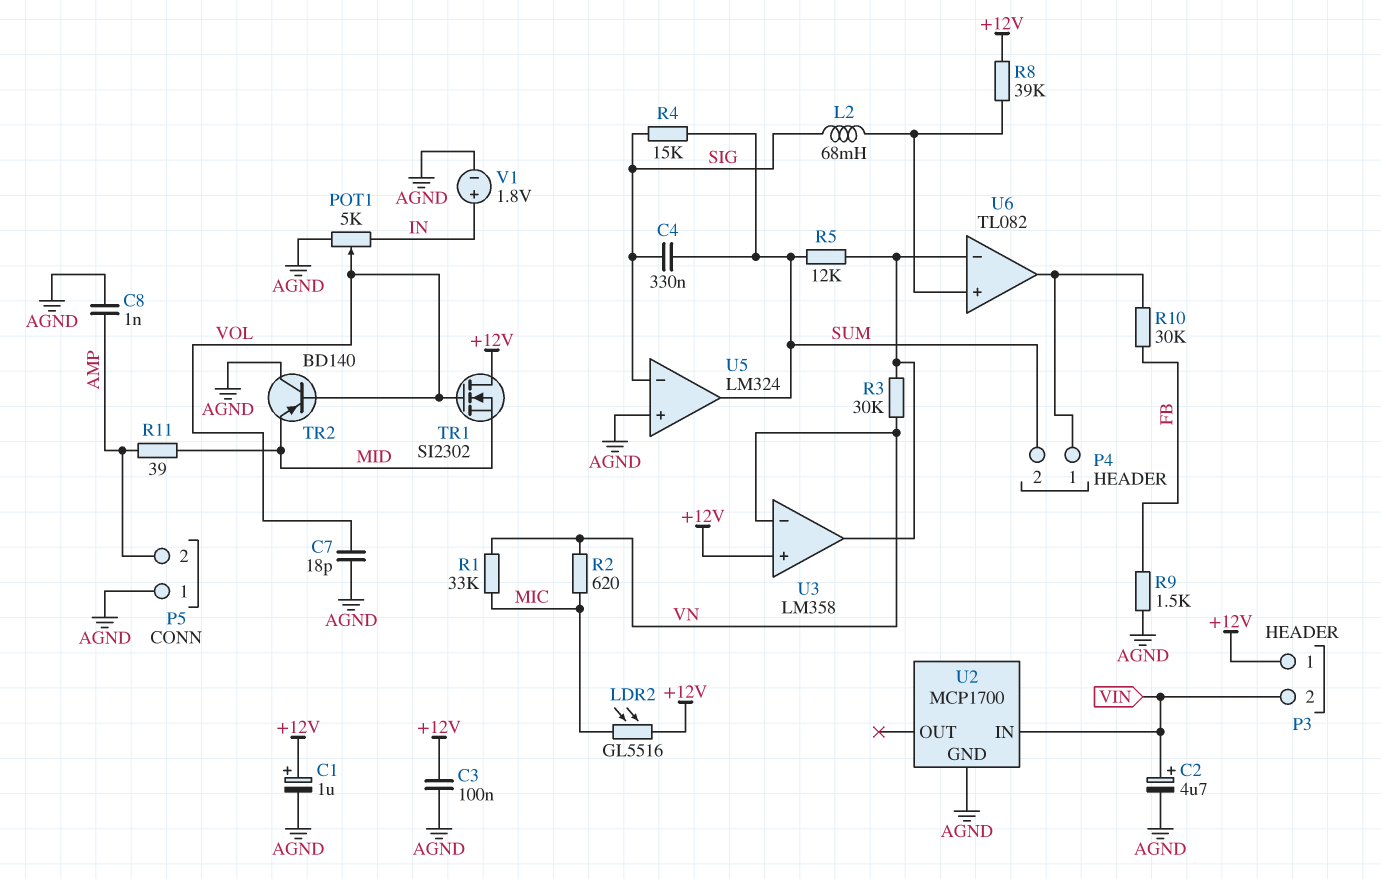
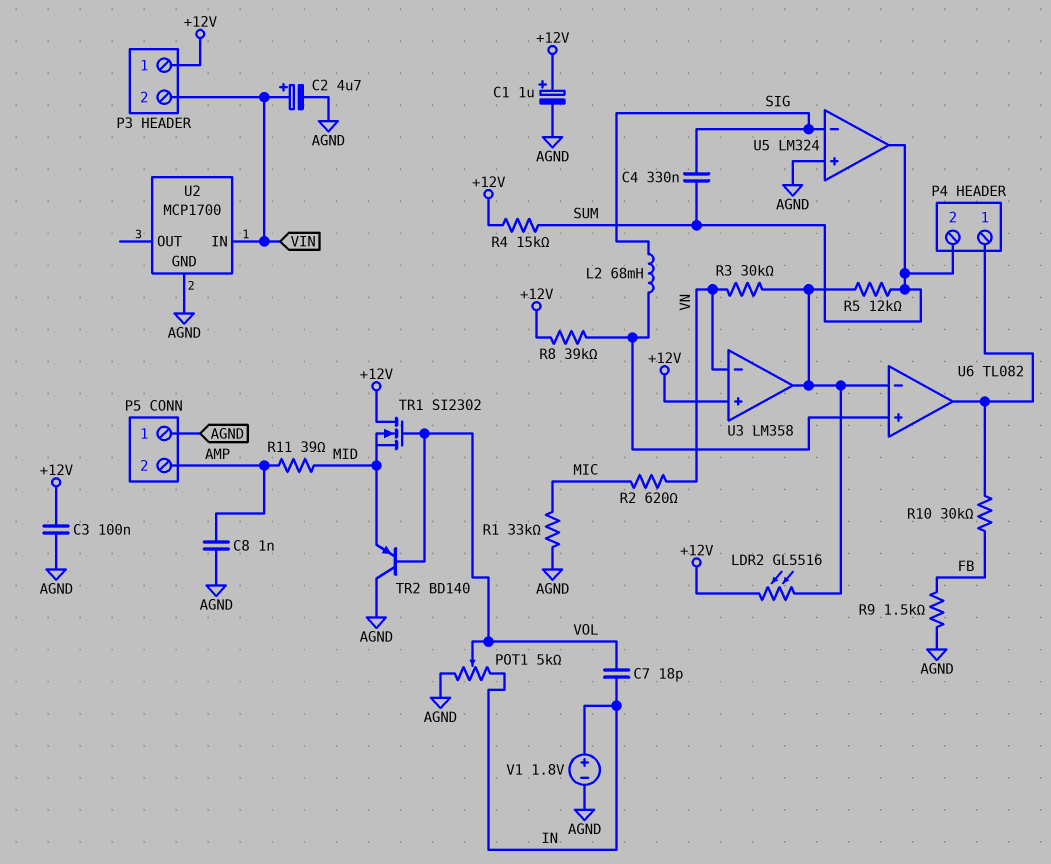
C7: 18pF (AGND, VOL) -> 18pF (IN, VOL)
LDR2: GL5516 (+12V, MIC) -> GL5516 (+12V, U3/out)
R1: 33k (MIC, VN) -> 33k (AGND, MIC)
R4: 15k (SIG, SUM) -> 15k (+12V, SUM)

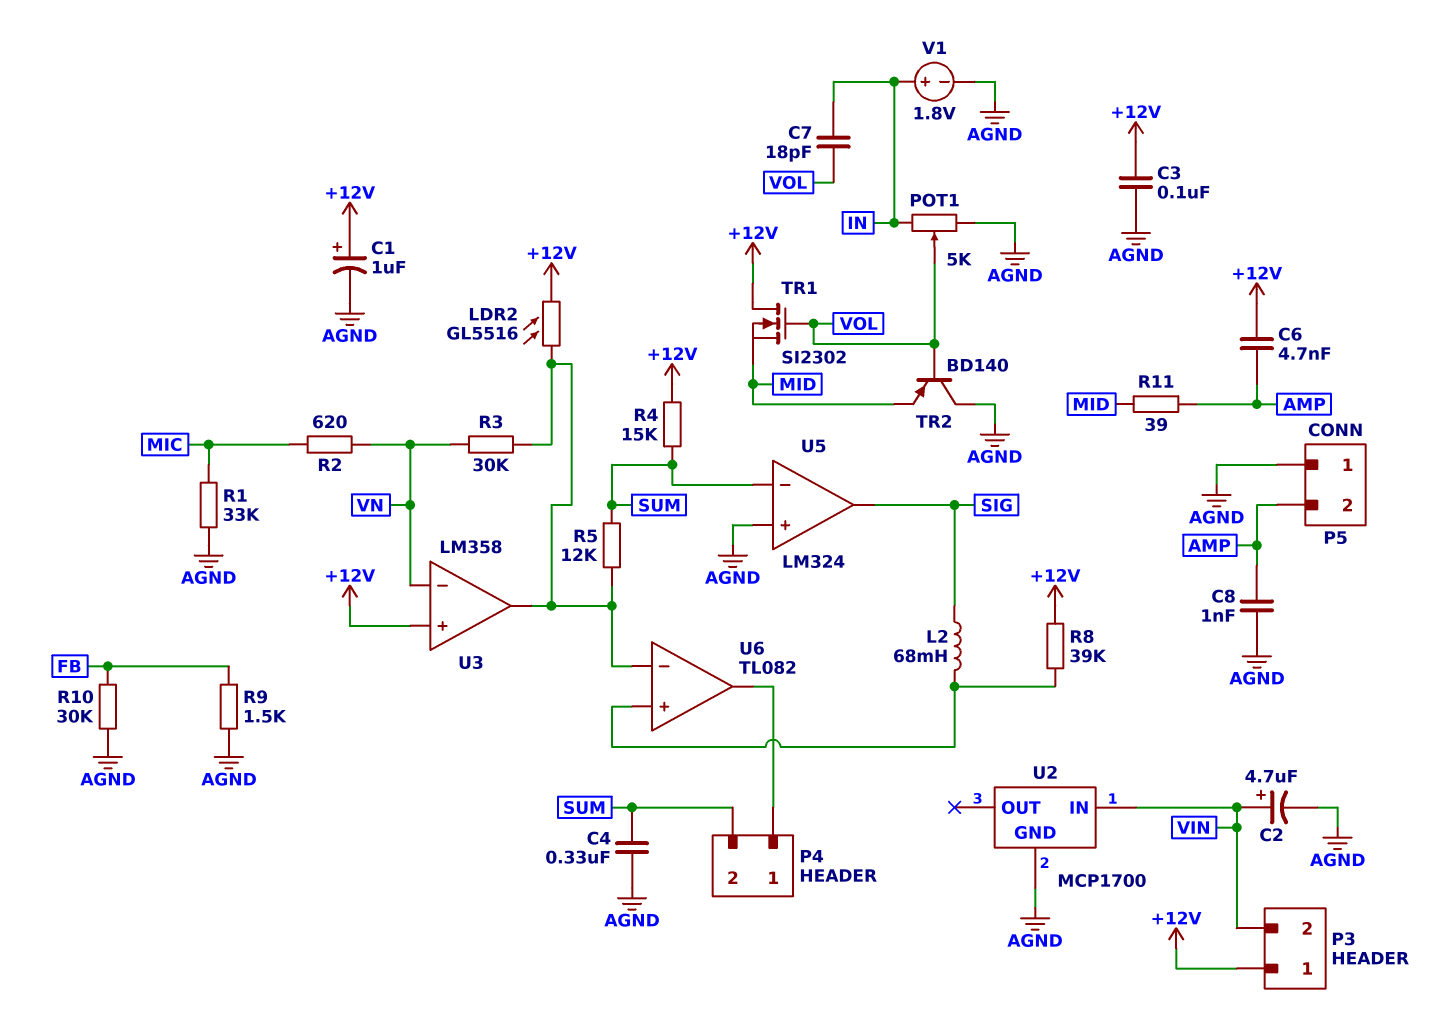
C4: 330nF (SIG, SUM) -> 330nF (AGND, SUM)
C6: none -> 4.7nF (+12V, AMP)
R10: 30k (FB, P4/1) -> 30k (AGND, FB)
U5 pin in-: SIG -> SUM
U5 pin out: SUM -> SIG

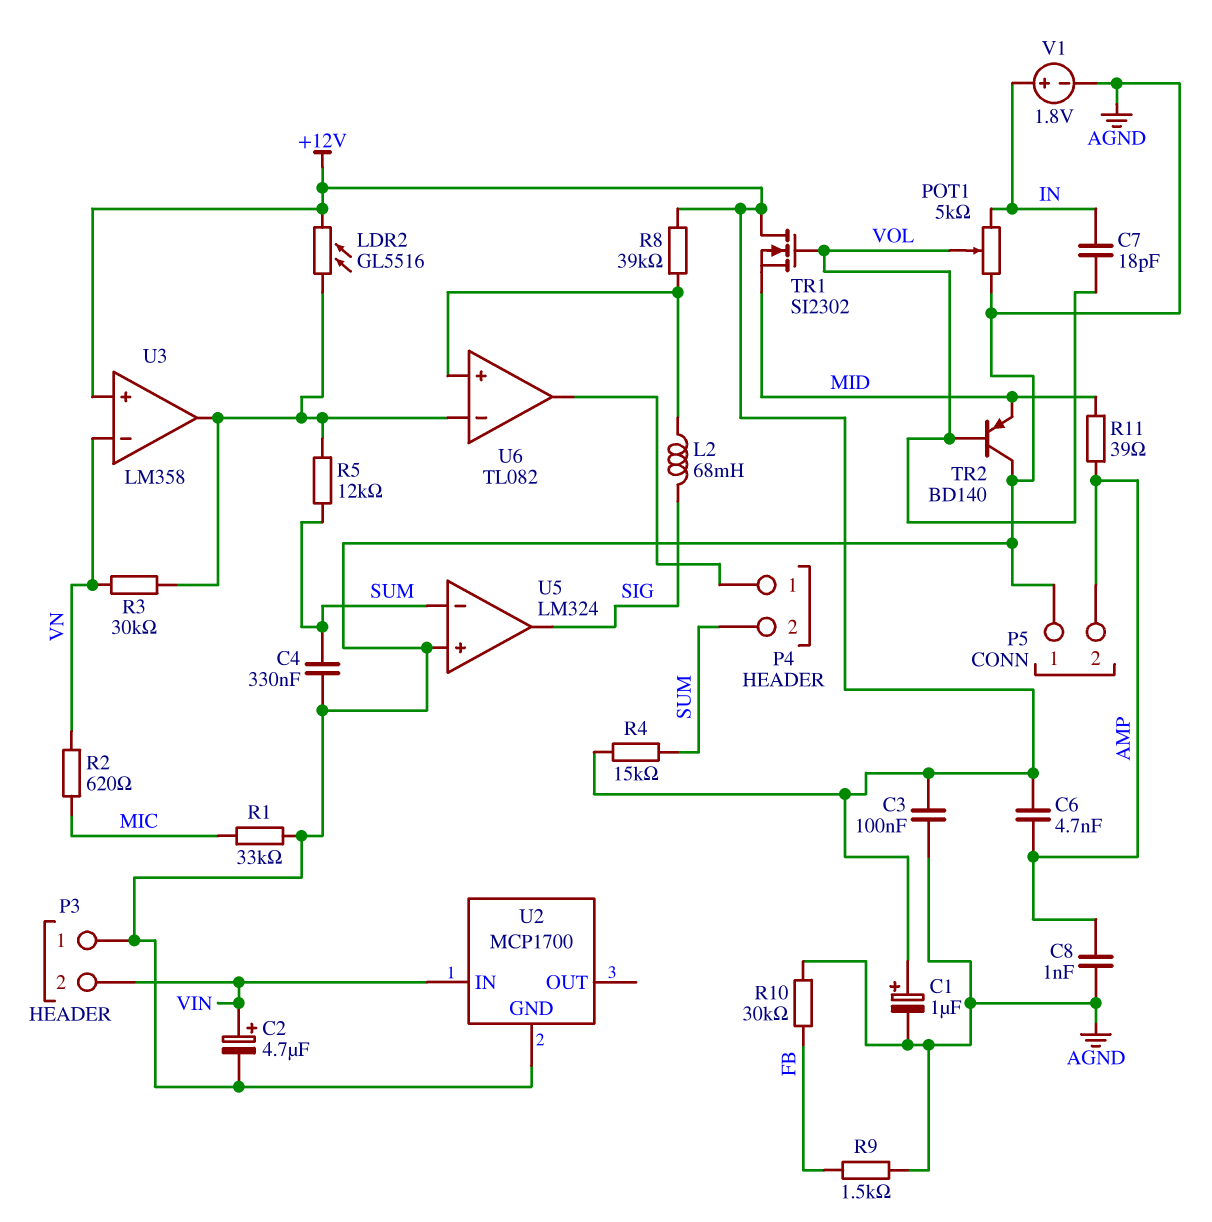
P3 pin 1: +12V -> AGND

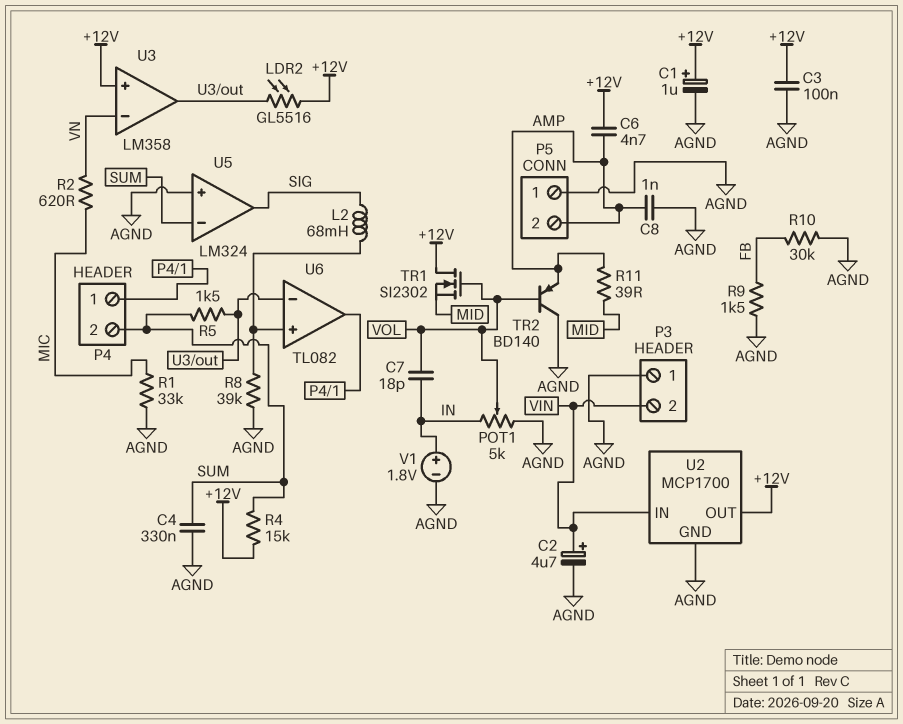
R3: 30k (U3/out, VN) -> none
R5: 12k (SUM, U3/out) -> 1.5k (SUM, U3/out)
R8: 39k (+12V, U6/in+) -> 39k (AGND, U6/in+)
TR2: PNP BD140 (B VOL, C AGND, E MID) -> PNP BD140 (B VOL, C AGND, E AMP)
U2 pin OUT: none -> +12V

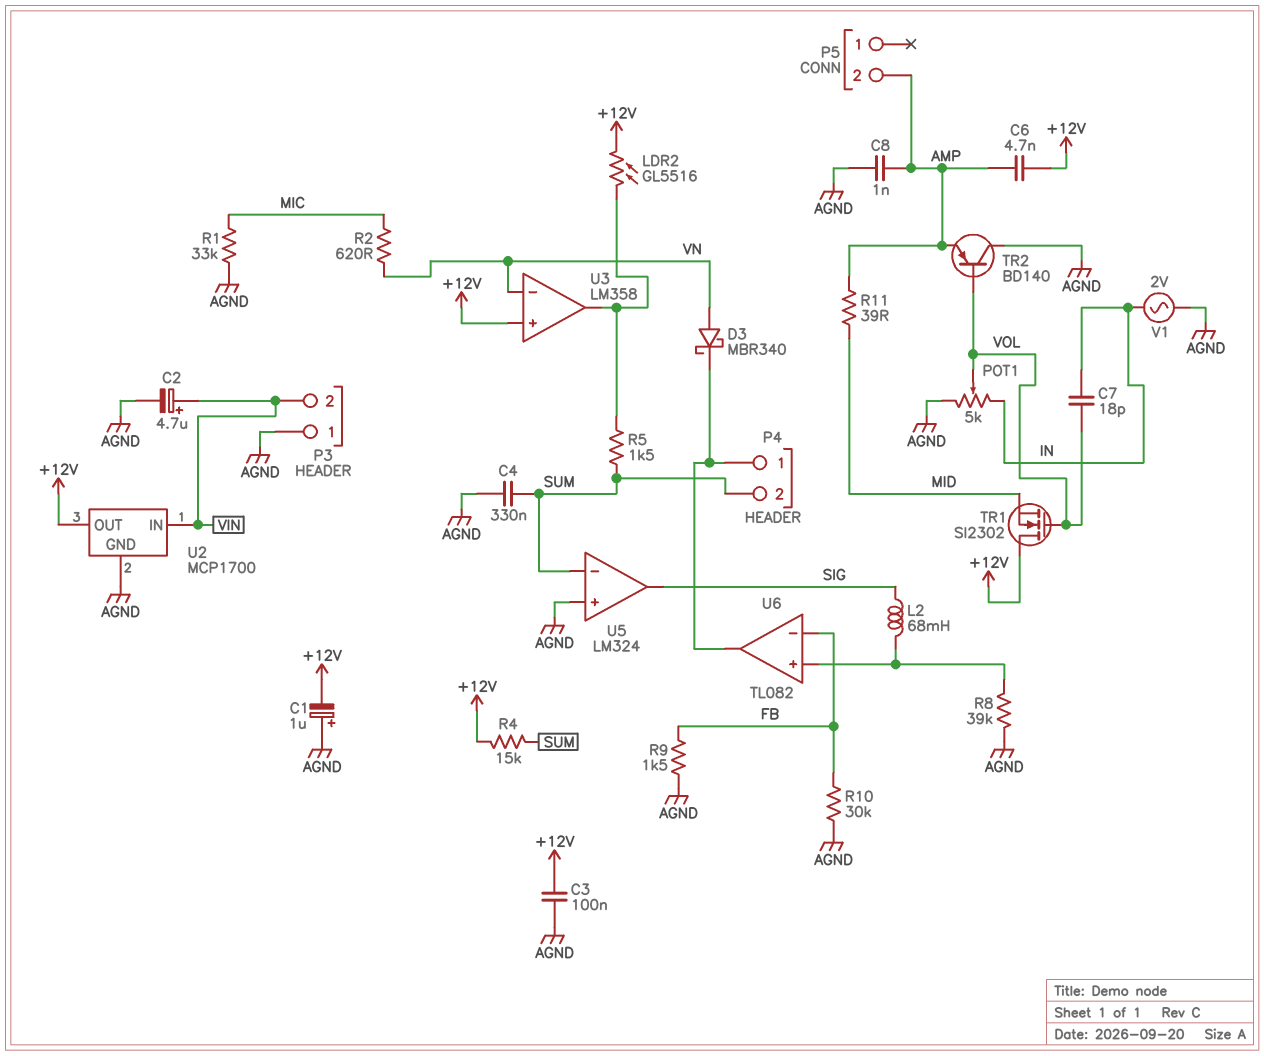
C1: 1uF (plus +12V, minus AGND) -> 1uF (plus AGND, minus +12V)
D3: none -> schottky MBR340 (A VN, K P4/1)
P5 pin 1: AGND -> none
U6 pin in-: U3/out -> FB
V1: 1.8V (plus IN, minus AGND) -> AC 2V (AGND, IN)

